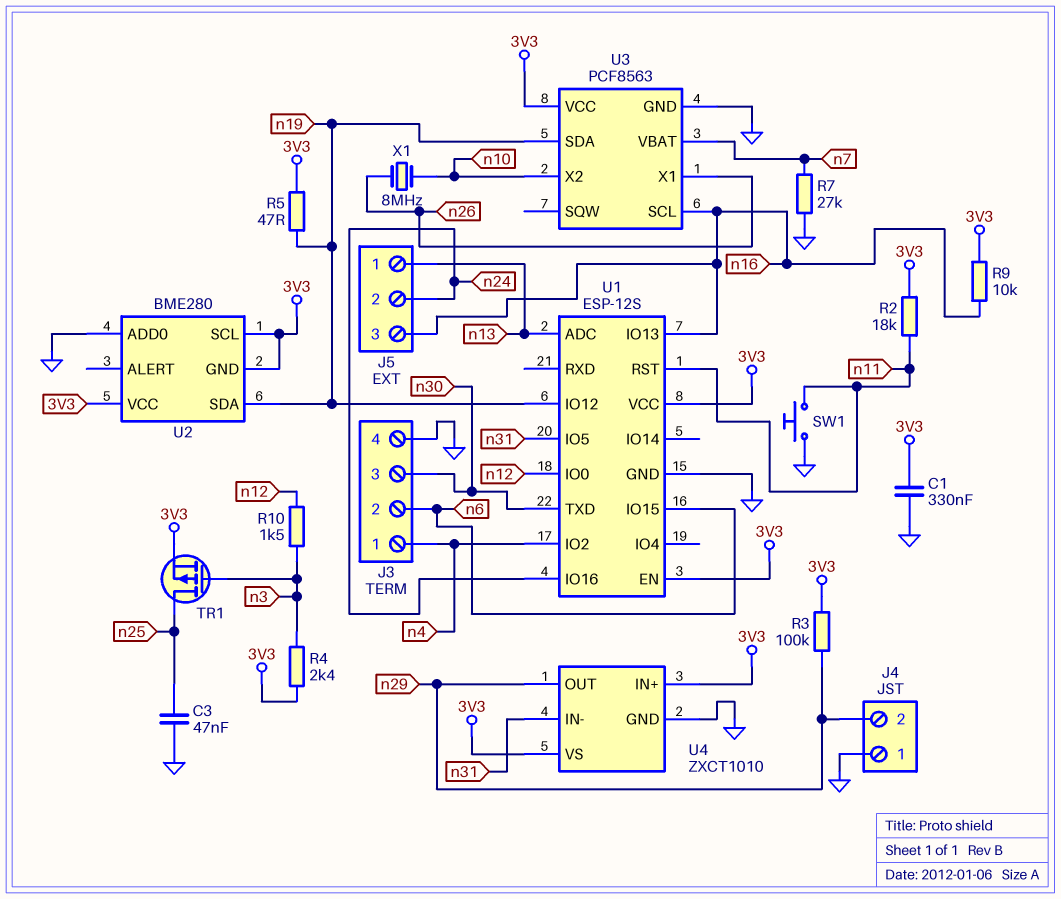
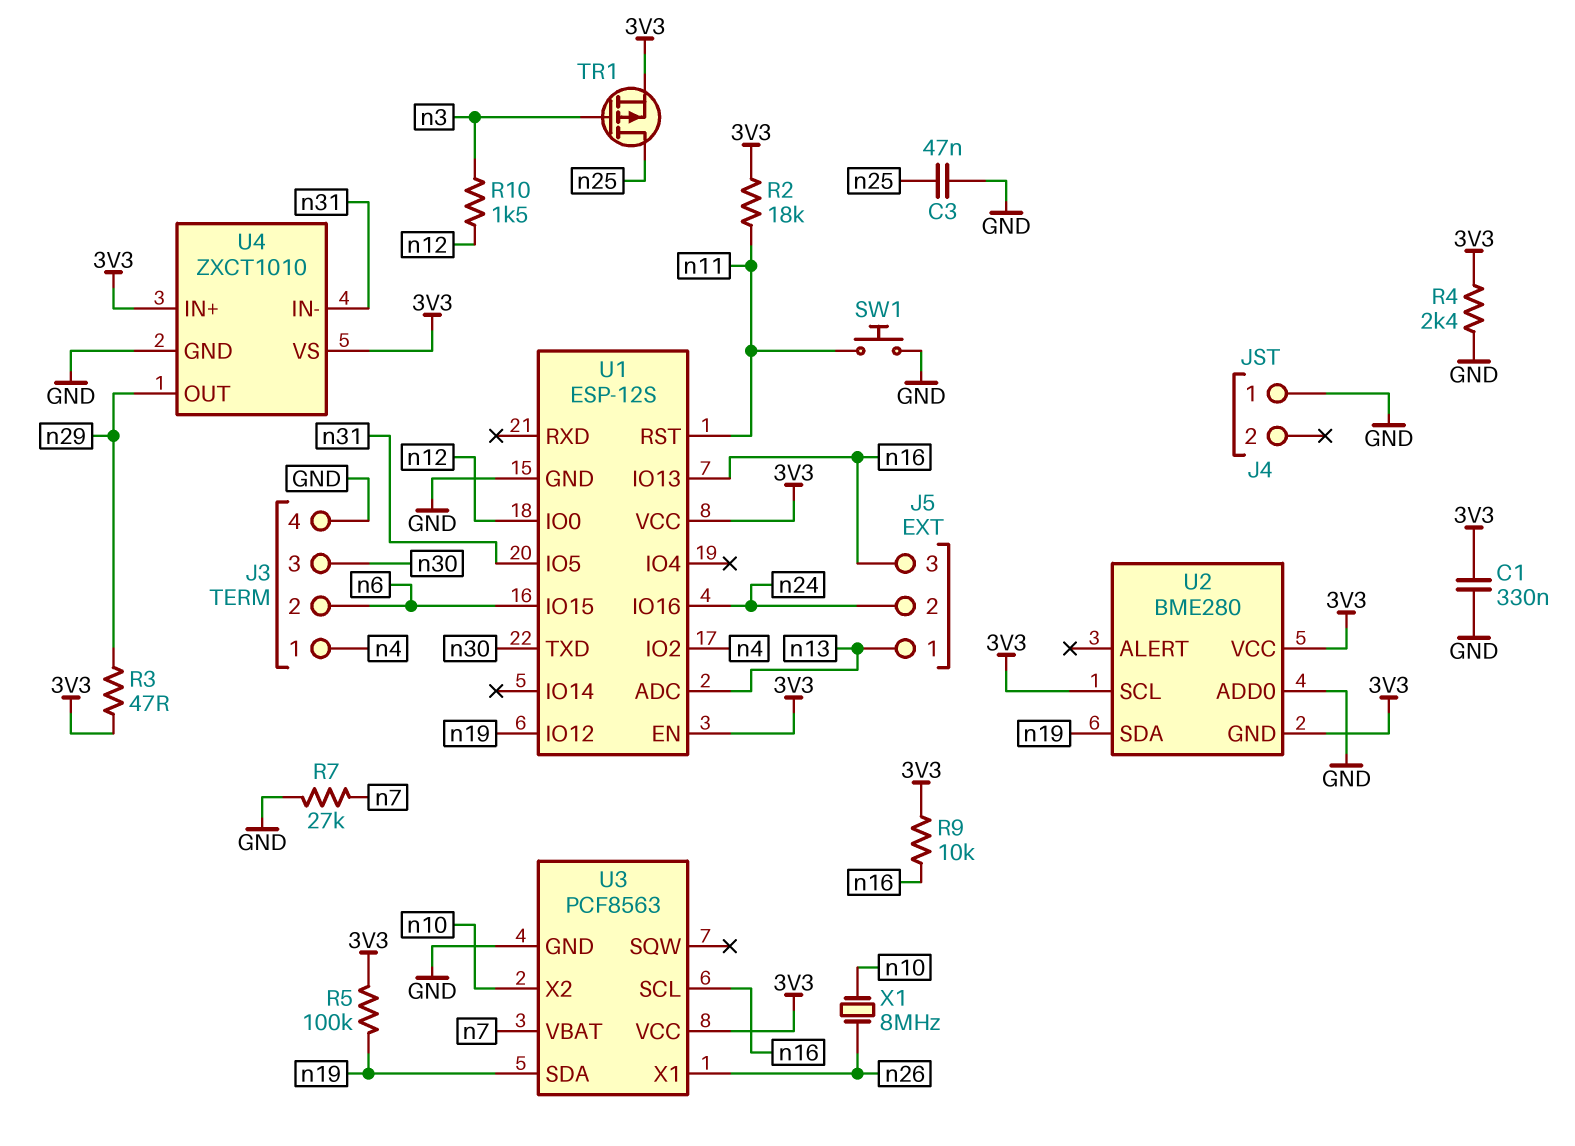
J4 pin 2: n29 -> none
R3: 100k (3V3, n29) -> 47 (3V3, n29)
R4: 2.4k (3V3, n3) -> 2.4k (3V3, GND)
R5: 47 (3V3, n19) -> 100k (3V3, n19)

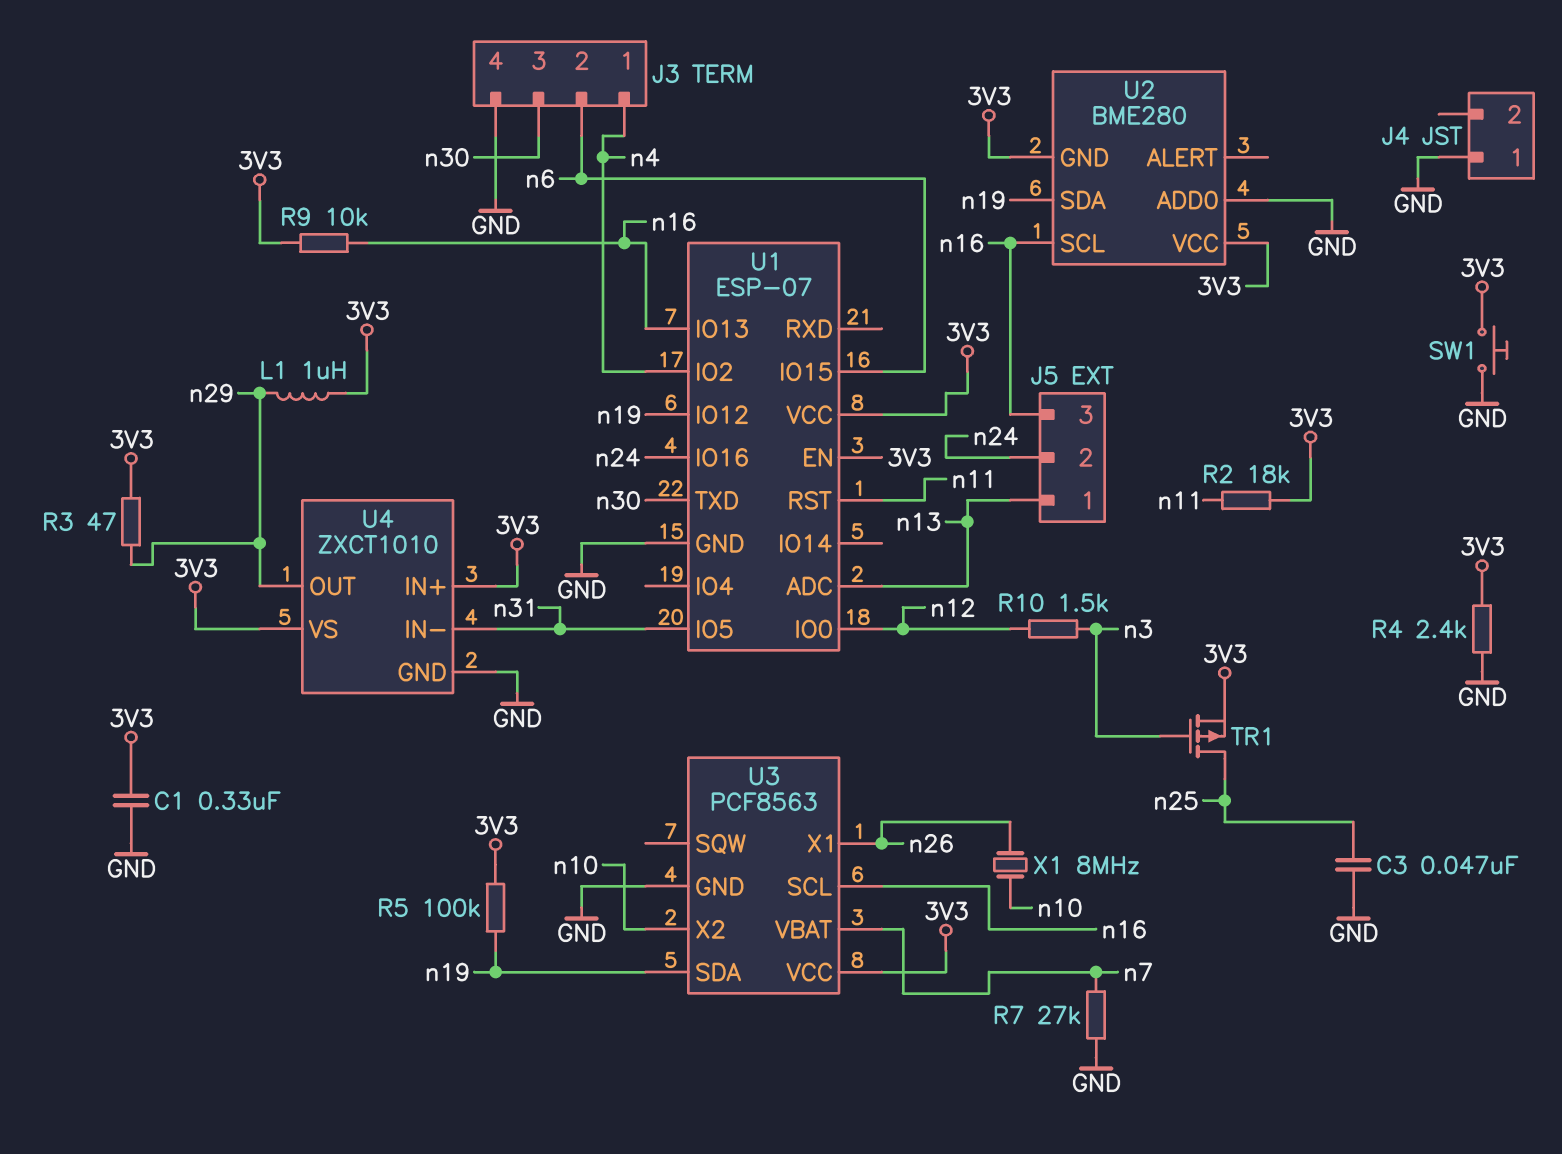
L1: none -> 1uH (3V3, n29)
SW1: button (GND, n11) -> button (3V3, GND)
U1: ESP-12S -> ESP-07
U2 pin SCL: 3V3 -> n16

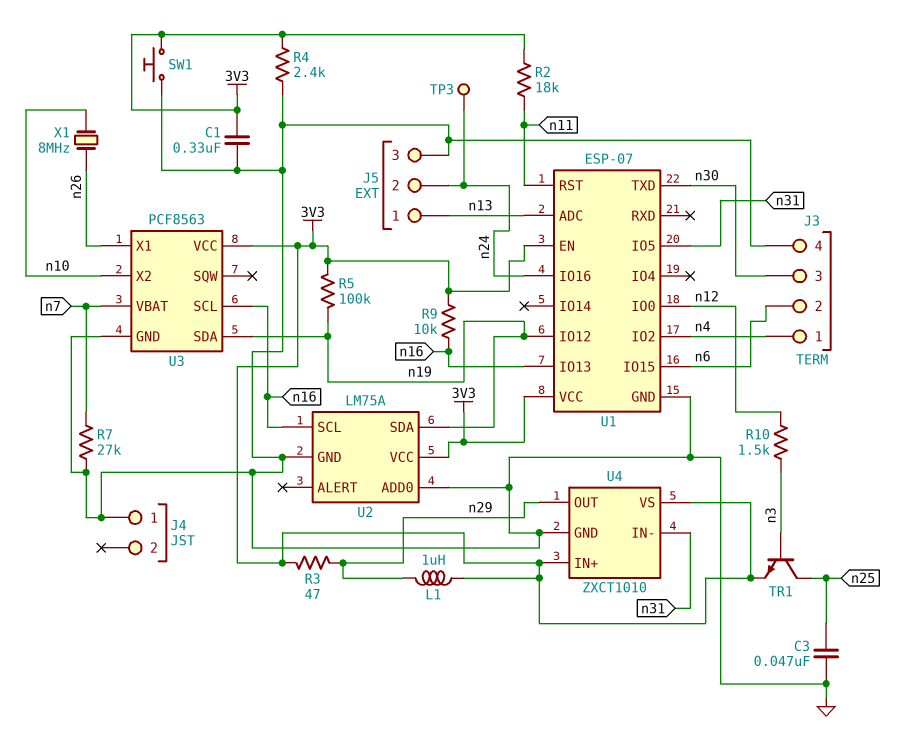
J5 pin 3: n16 -> GND
TP3: none -> test point (n24)
TR1: PMOS (G n3, D n25, S 3V3) -> NPN (B n3, C n25, E 3V3)
U2: BME280 -> LM75A
U2 pin GND: 3V3 -> GND

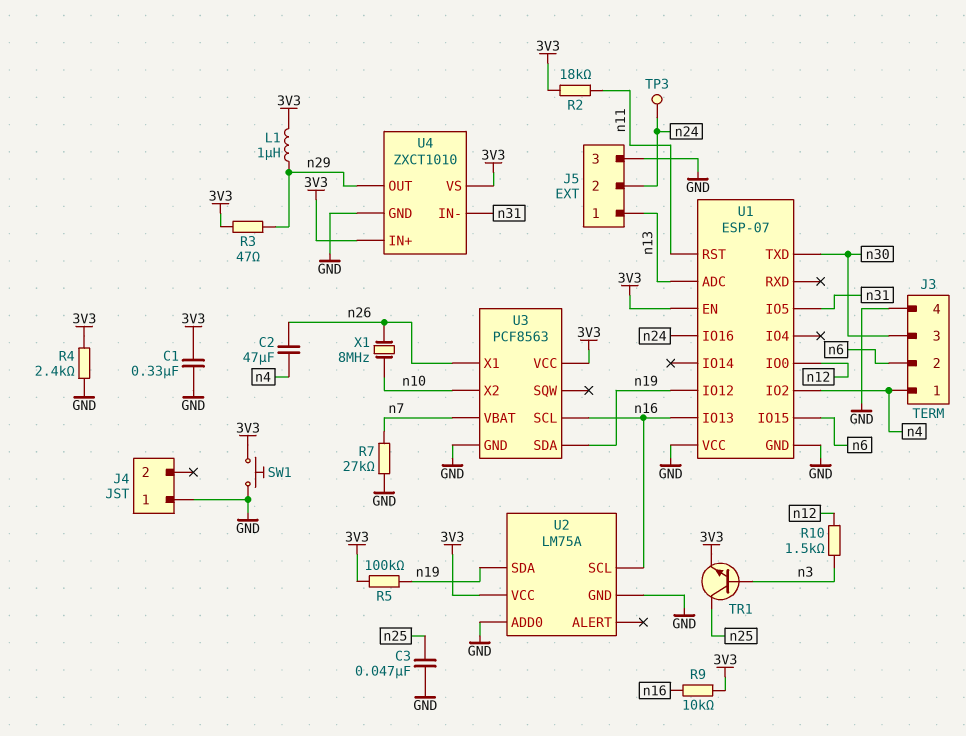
C2: none -> 47uF (n4, n26)
U1 pin VCC: 3V3 -> GND

